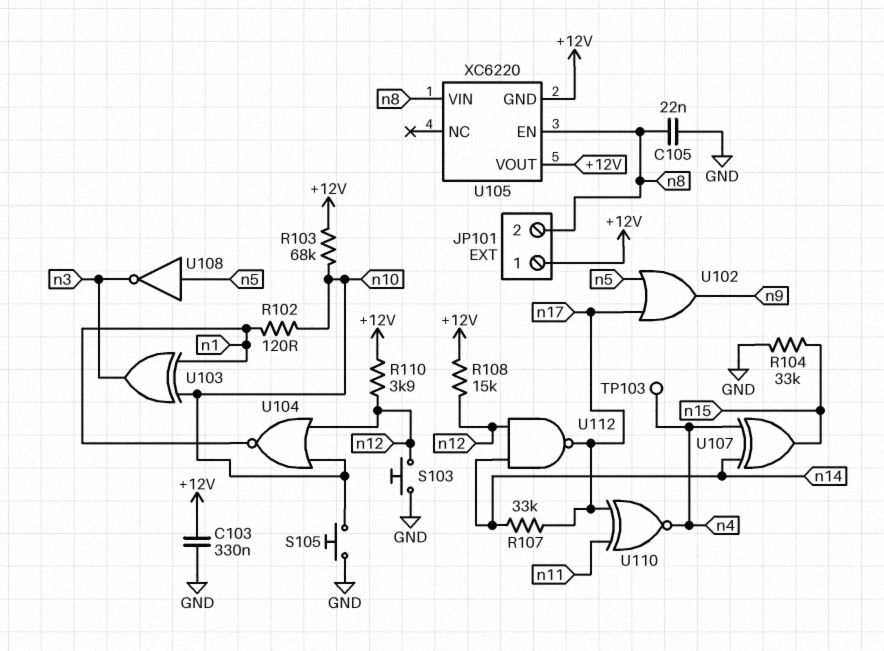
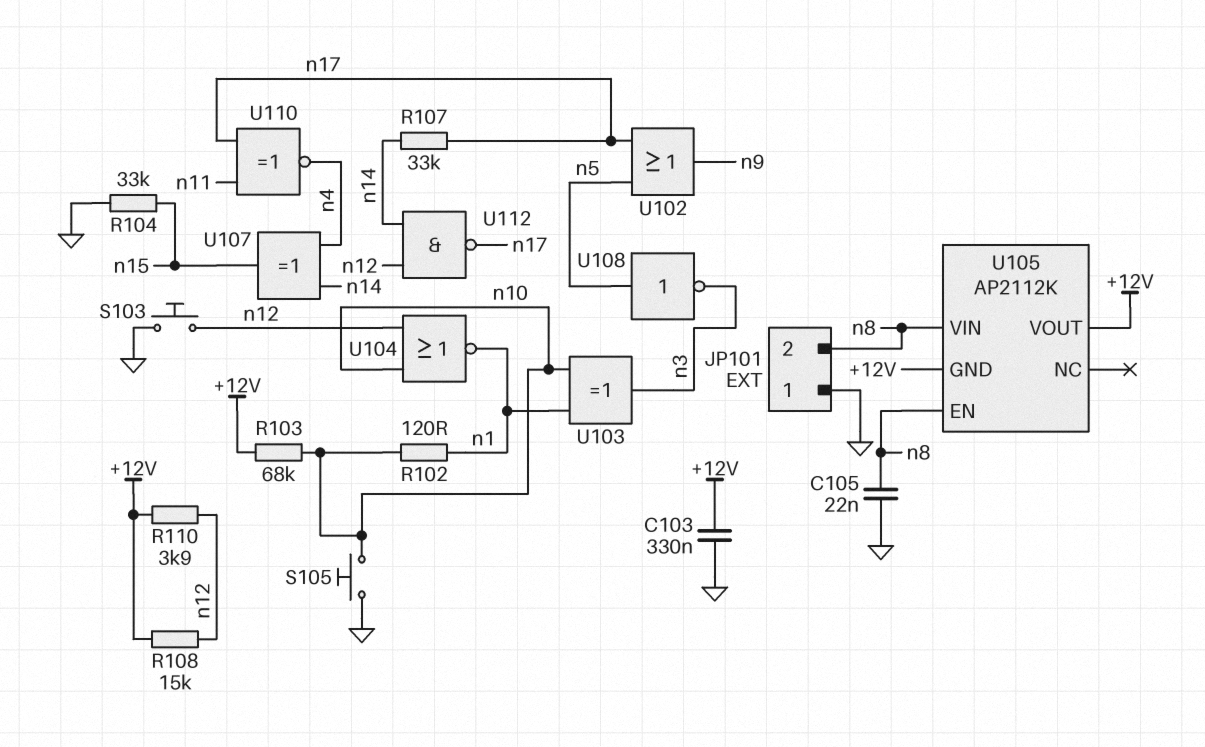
JP101 pin 1: +12V -> GND
TP103: test point (n4) -> none
U105: XC6220 -> AP2112K

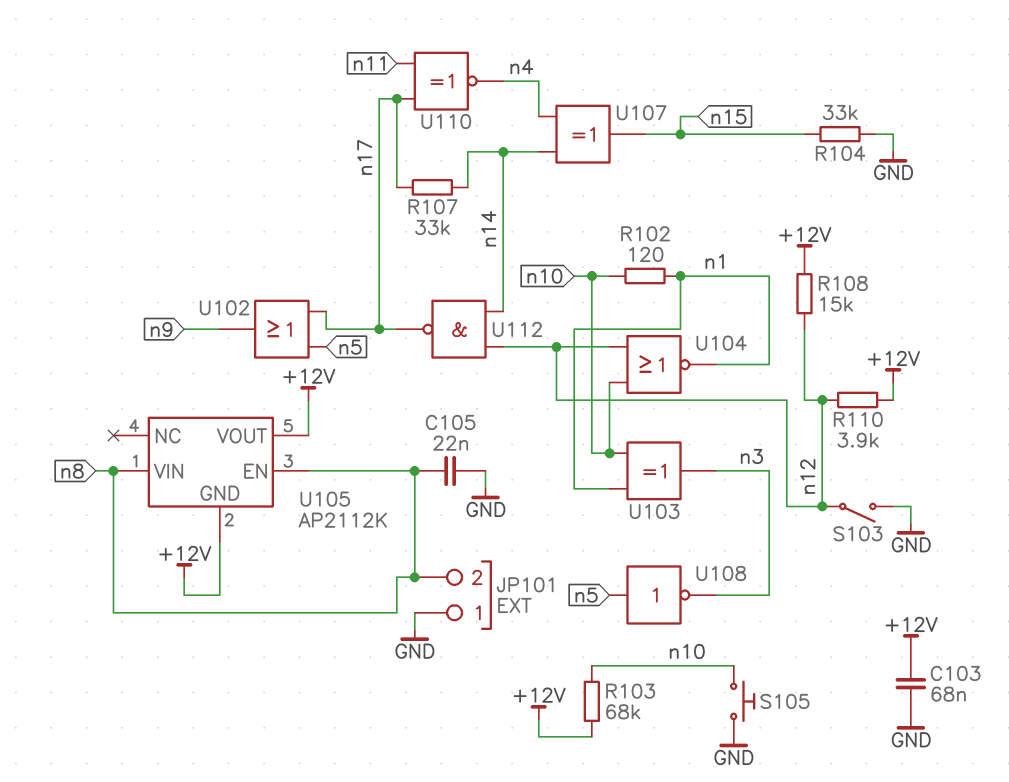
C103: 330nF (+12V, GND) -> 68nF (+12V, GND)
S103: button (GND, n12) -> switch (GND, n12)

